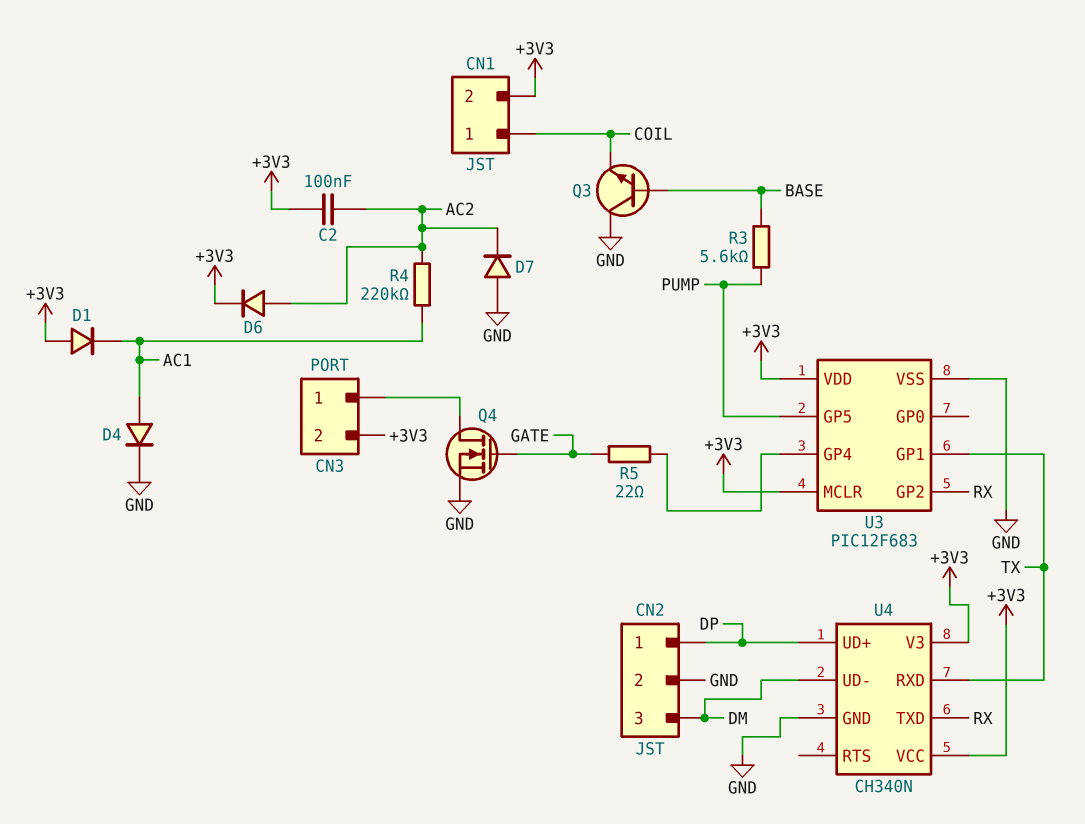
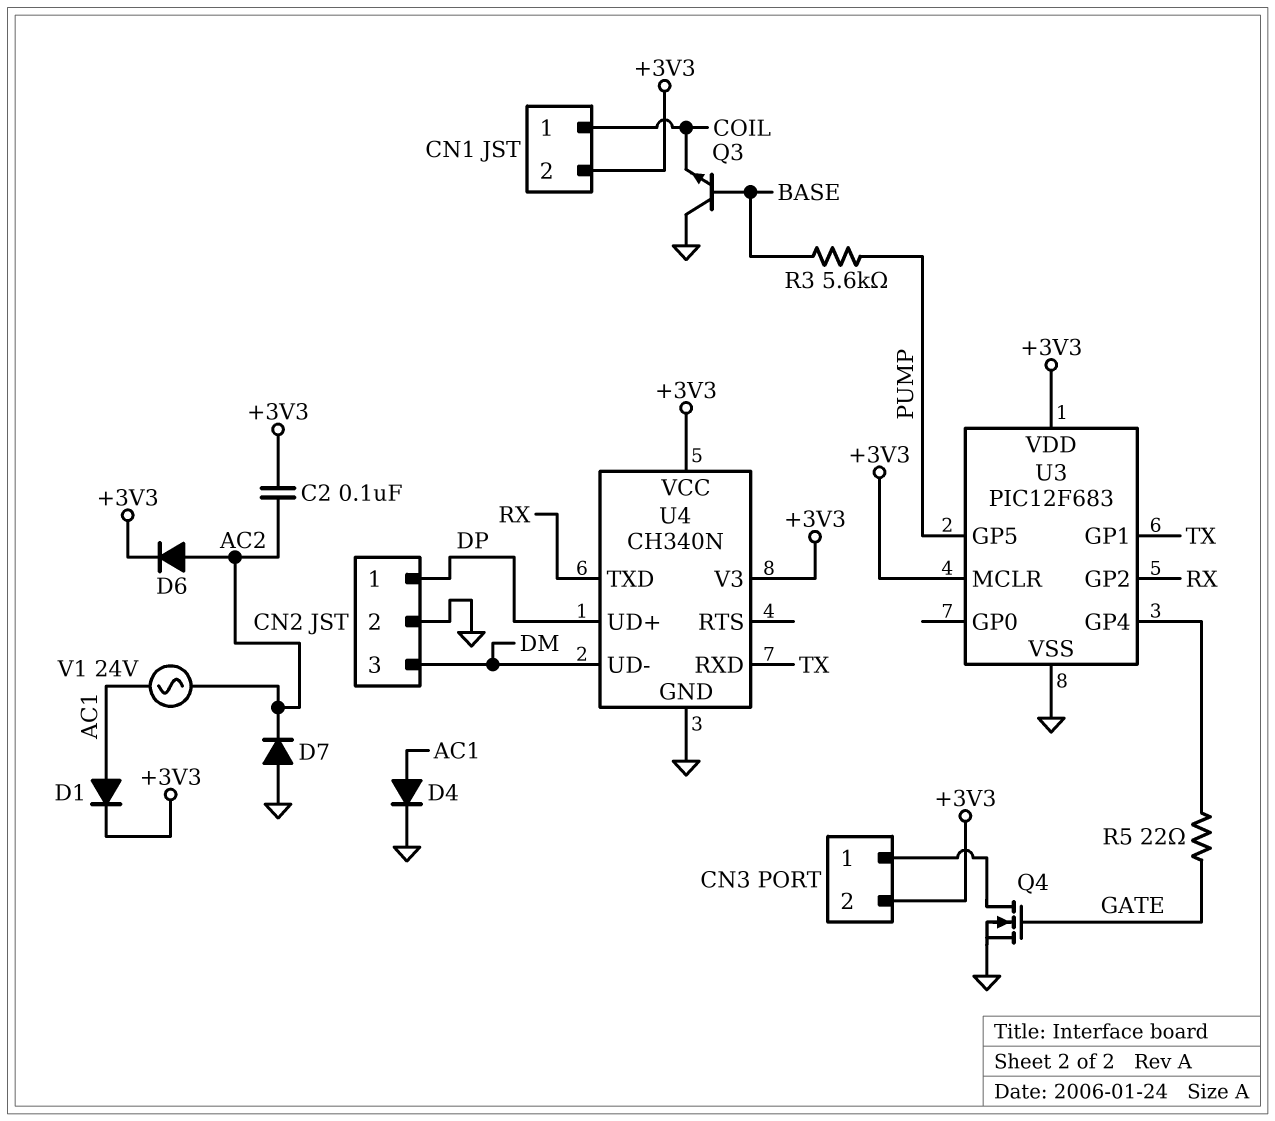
D1: diode (A +3V3, K AC1) -> diode (A AC1, K +3V3)
R4: 220k (AC1, AC2) -> none
V1: none -> AC 24V (AC1, AC2)

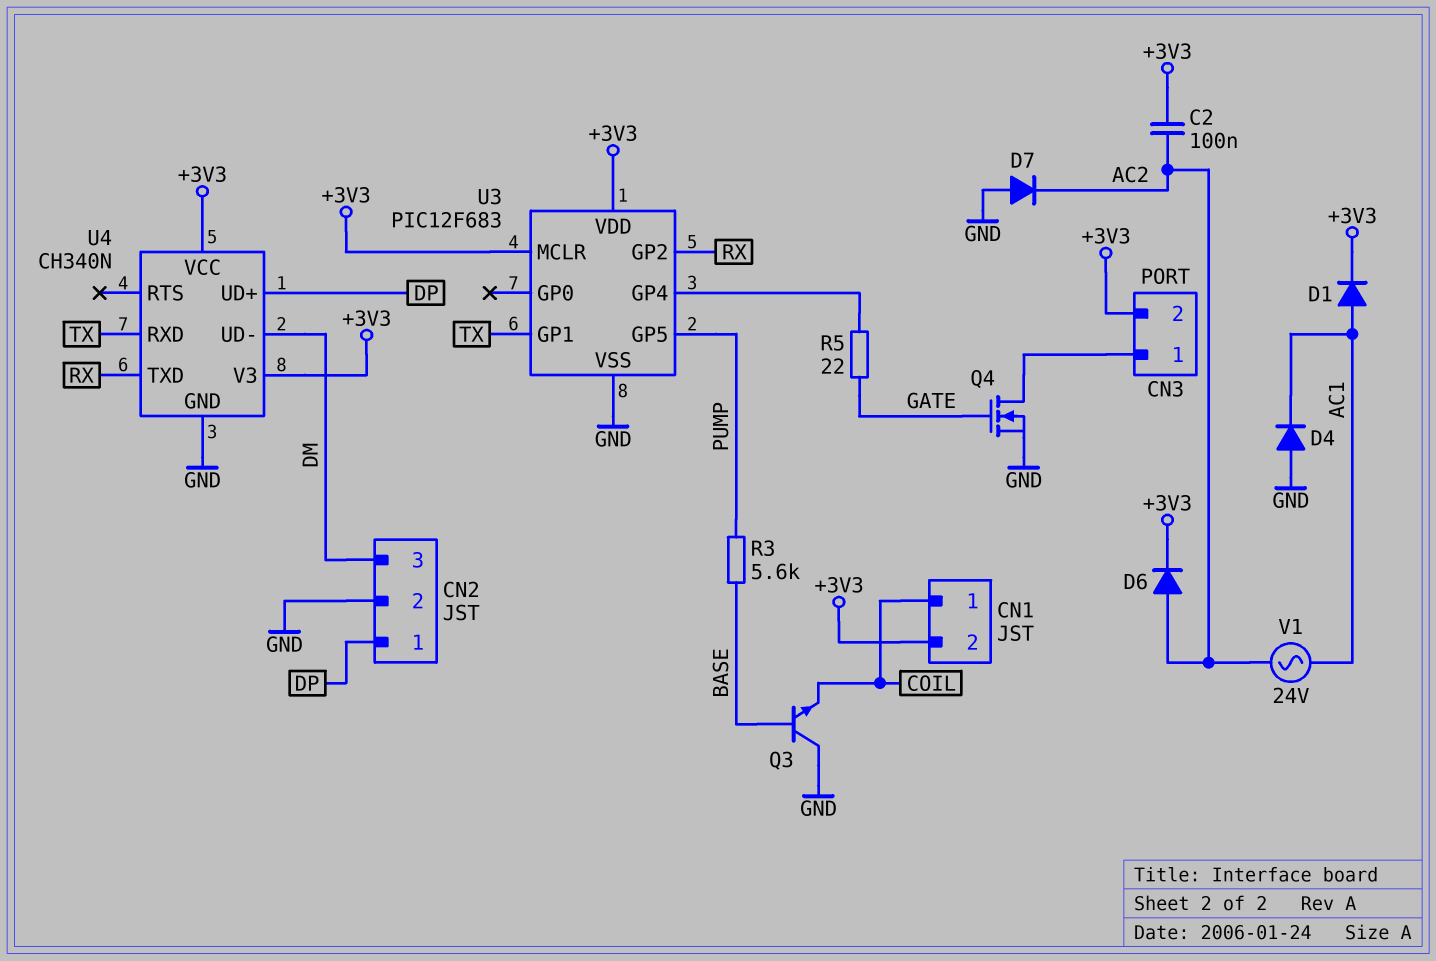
D4: diode (A AC1, K GND) -> diode (A GND, K AC1)

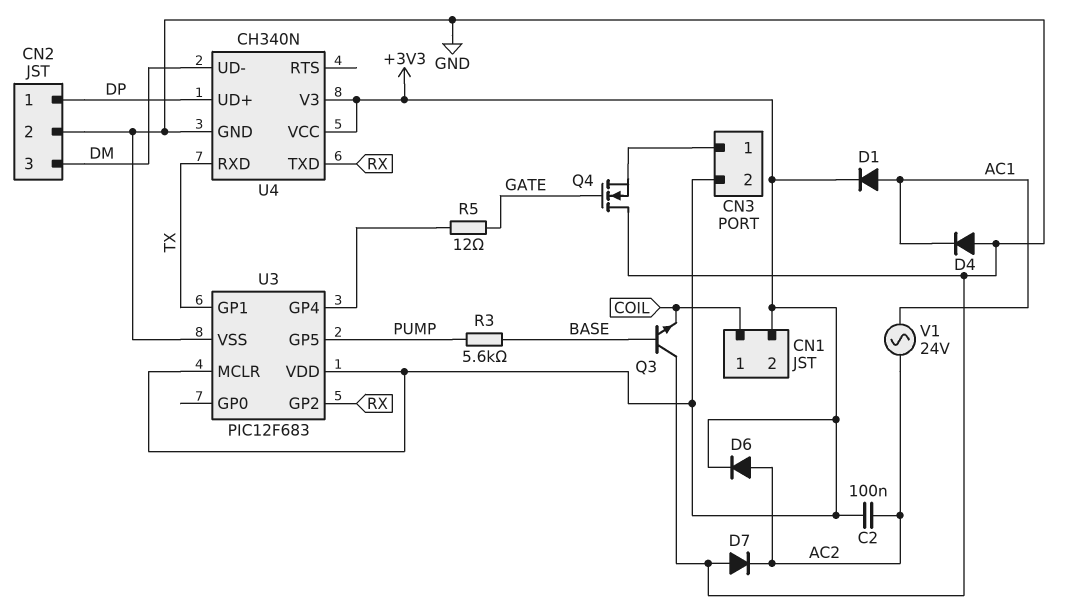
Q4: NMOS (G GATE, D CN3/1, S GND) -> NMOS (G GATE, D GND, S CN3/1)
R5: 22 (GATE, U3/GP4) -> 12 (GATE, U3/GP4)

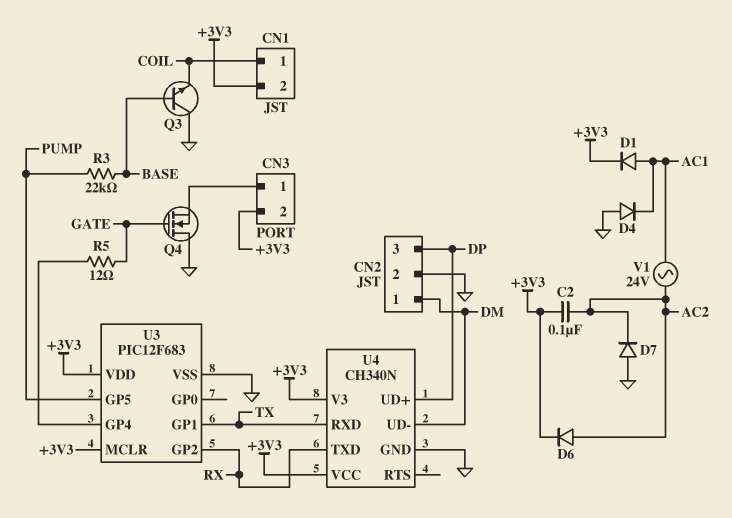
CN2 pin 1: DP -> DM
CN2 pin 3: DM -> DP
R3: 5.6k (BASE, PUMP) -> 22k (BASE, PUMP)

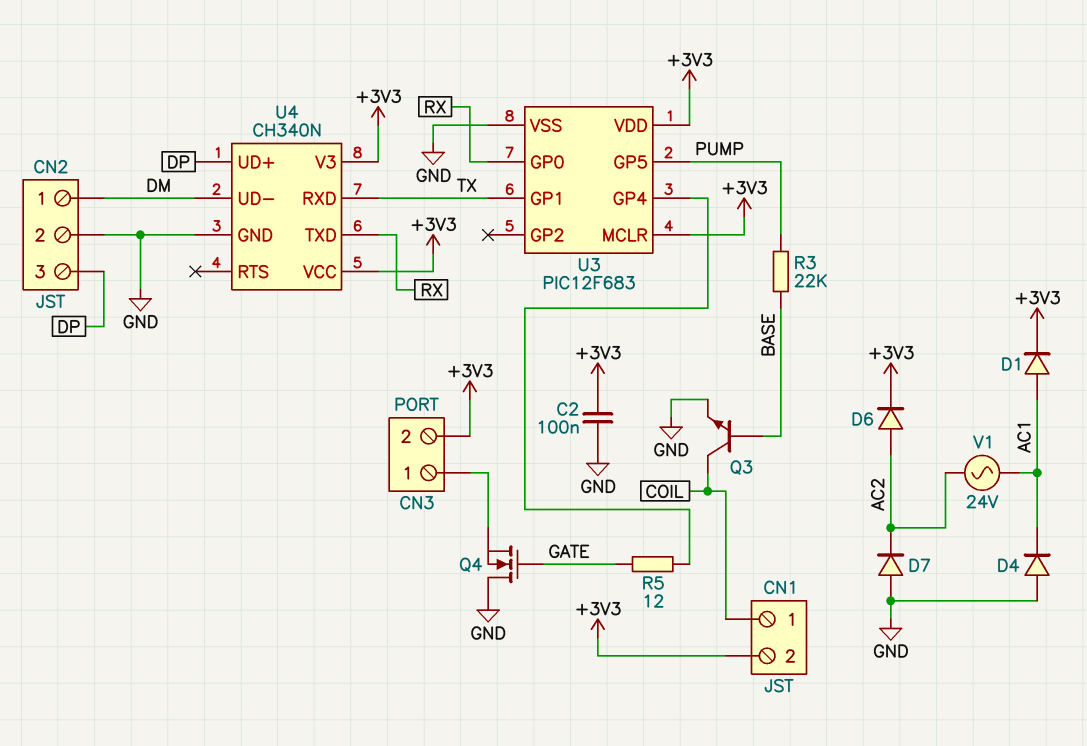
C2: 100nF (+3V3, AC2) -> 100nF (+3V3, GND)
Q3: NPN (B BASE, C GND, E COIL) -> NPN (B BASE, C COIL, E GND)
U3 pin GP0: none -> RX
U3 pin GP2: RX -> none

